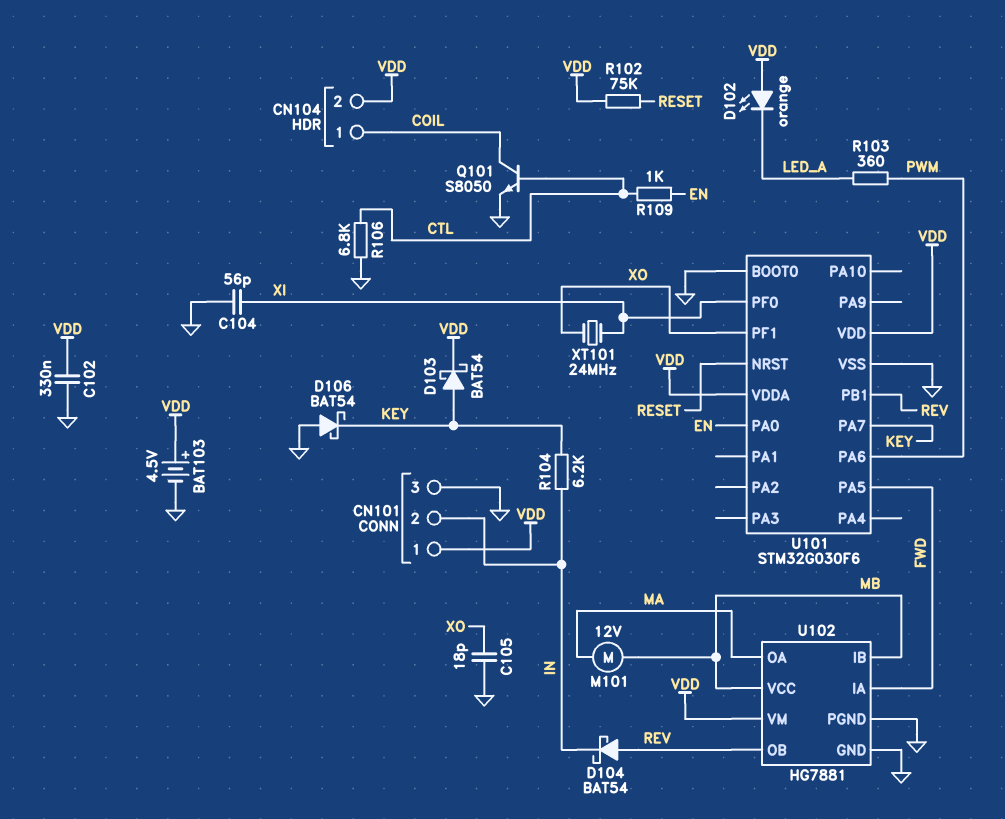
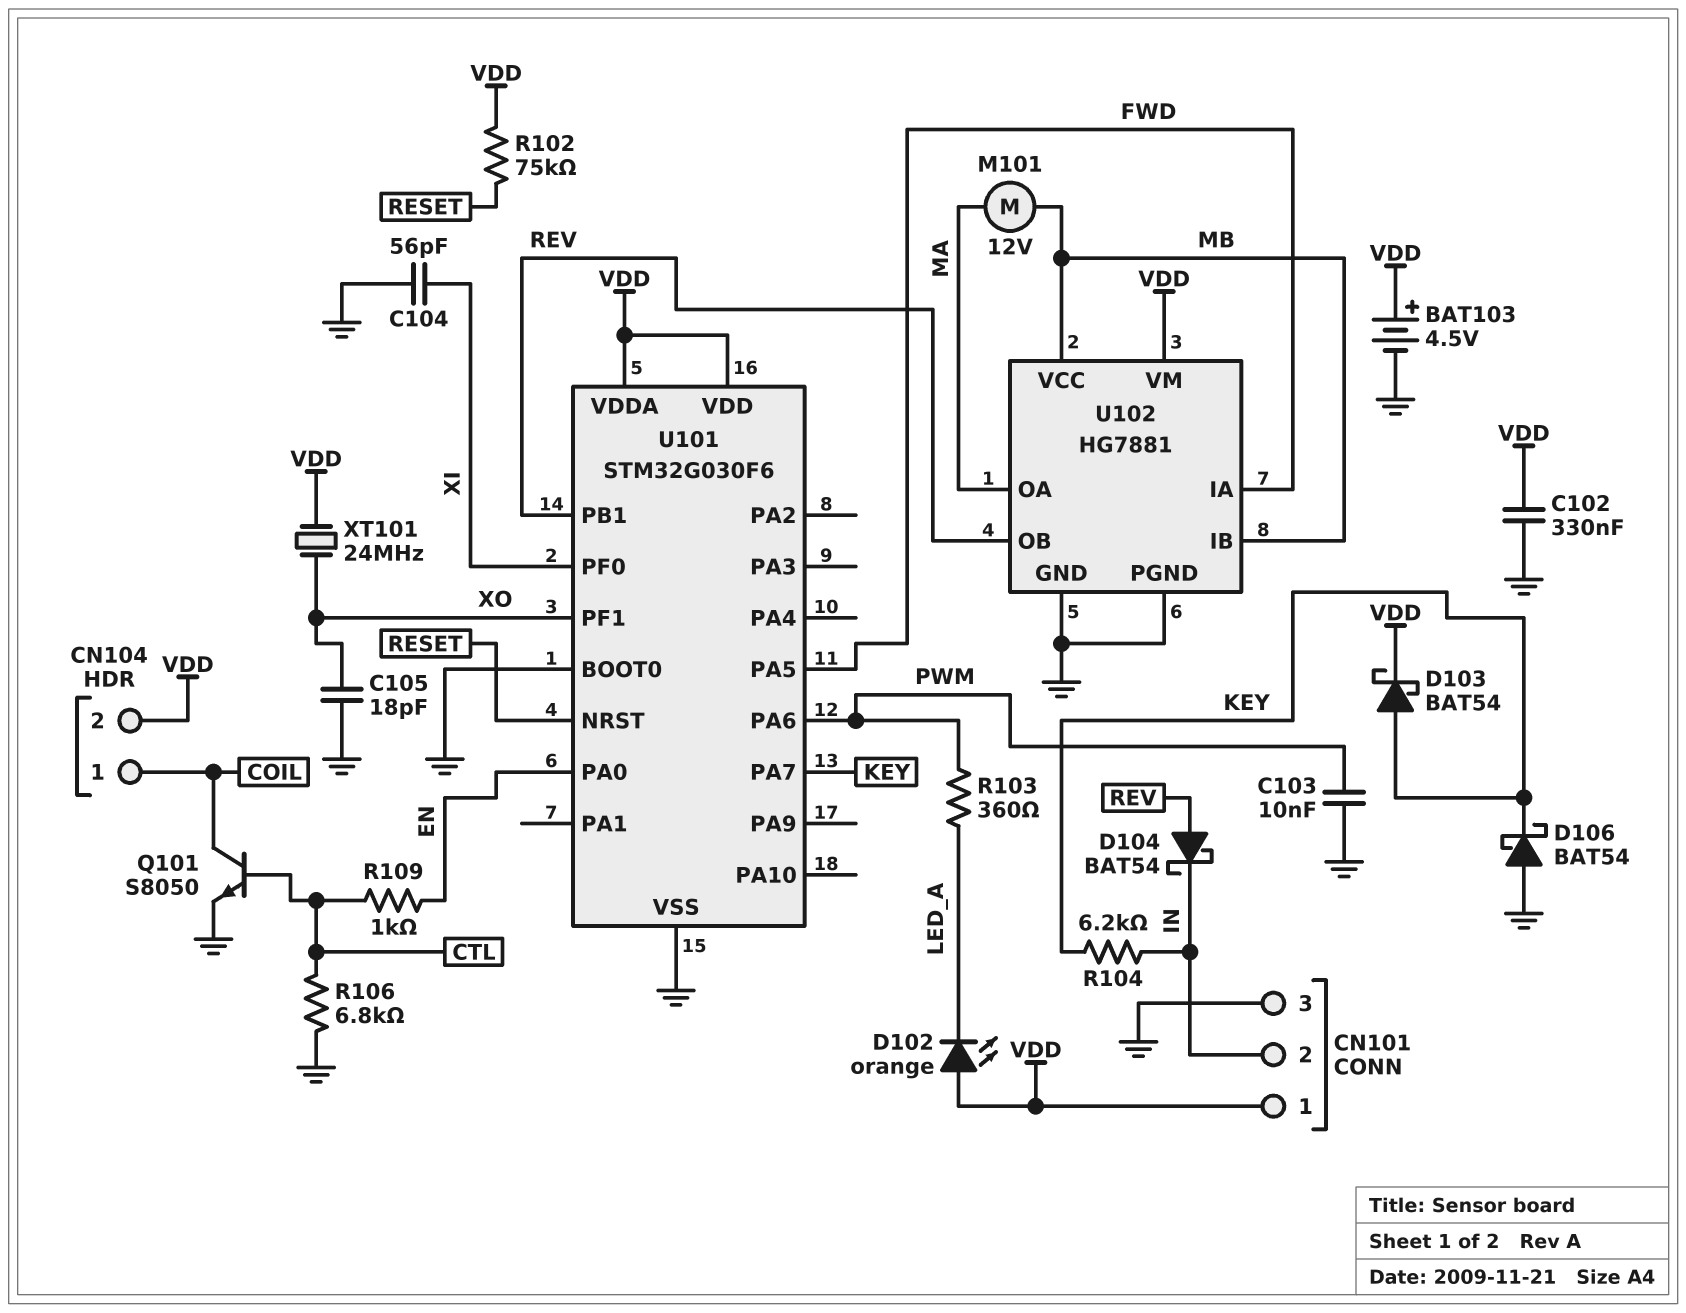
C103: none -> 10nF (GND, PWM)
XT101: 24MHz (XI, XO) -> 24MHz (VDD, XO)

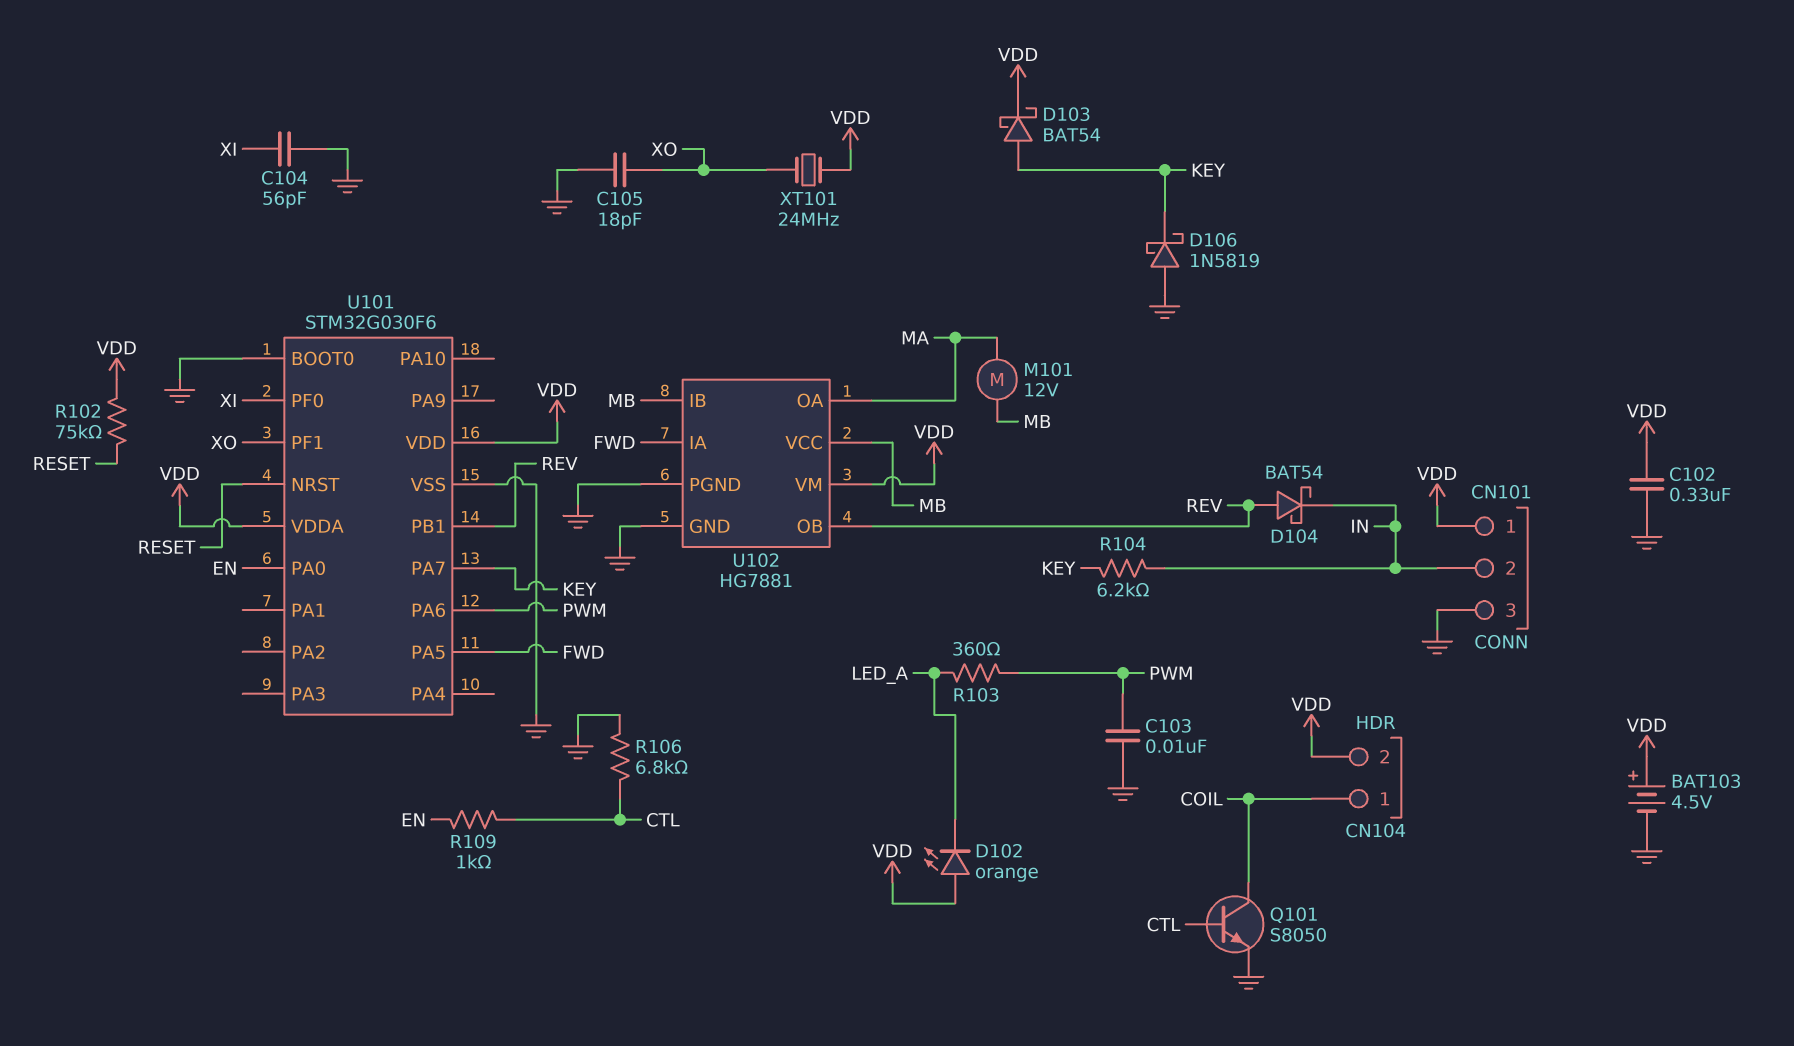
D106: schottky BAT54 (A GND, K KEY) -> schottky 1N5819 (A GND, K KEY)

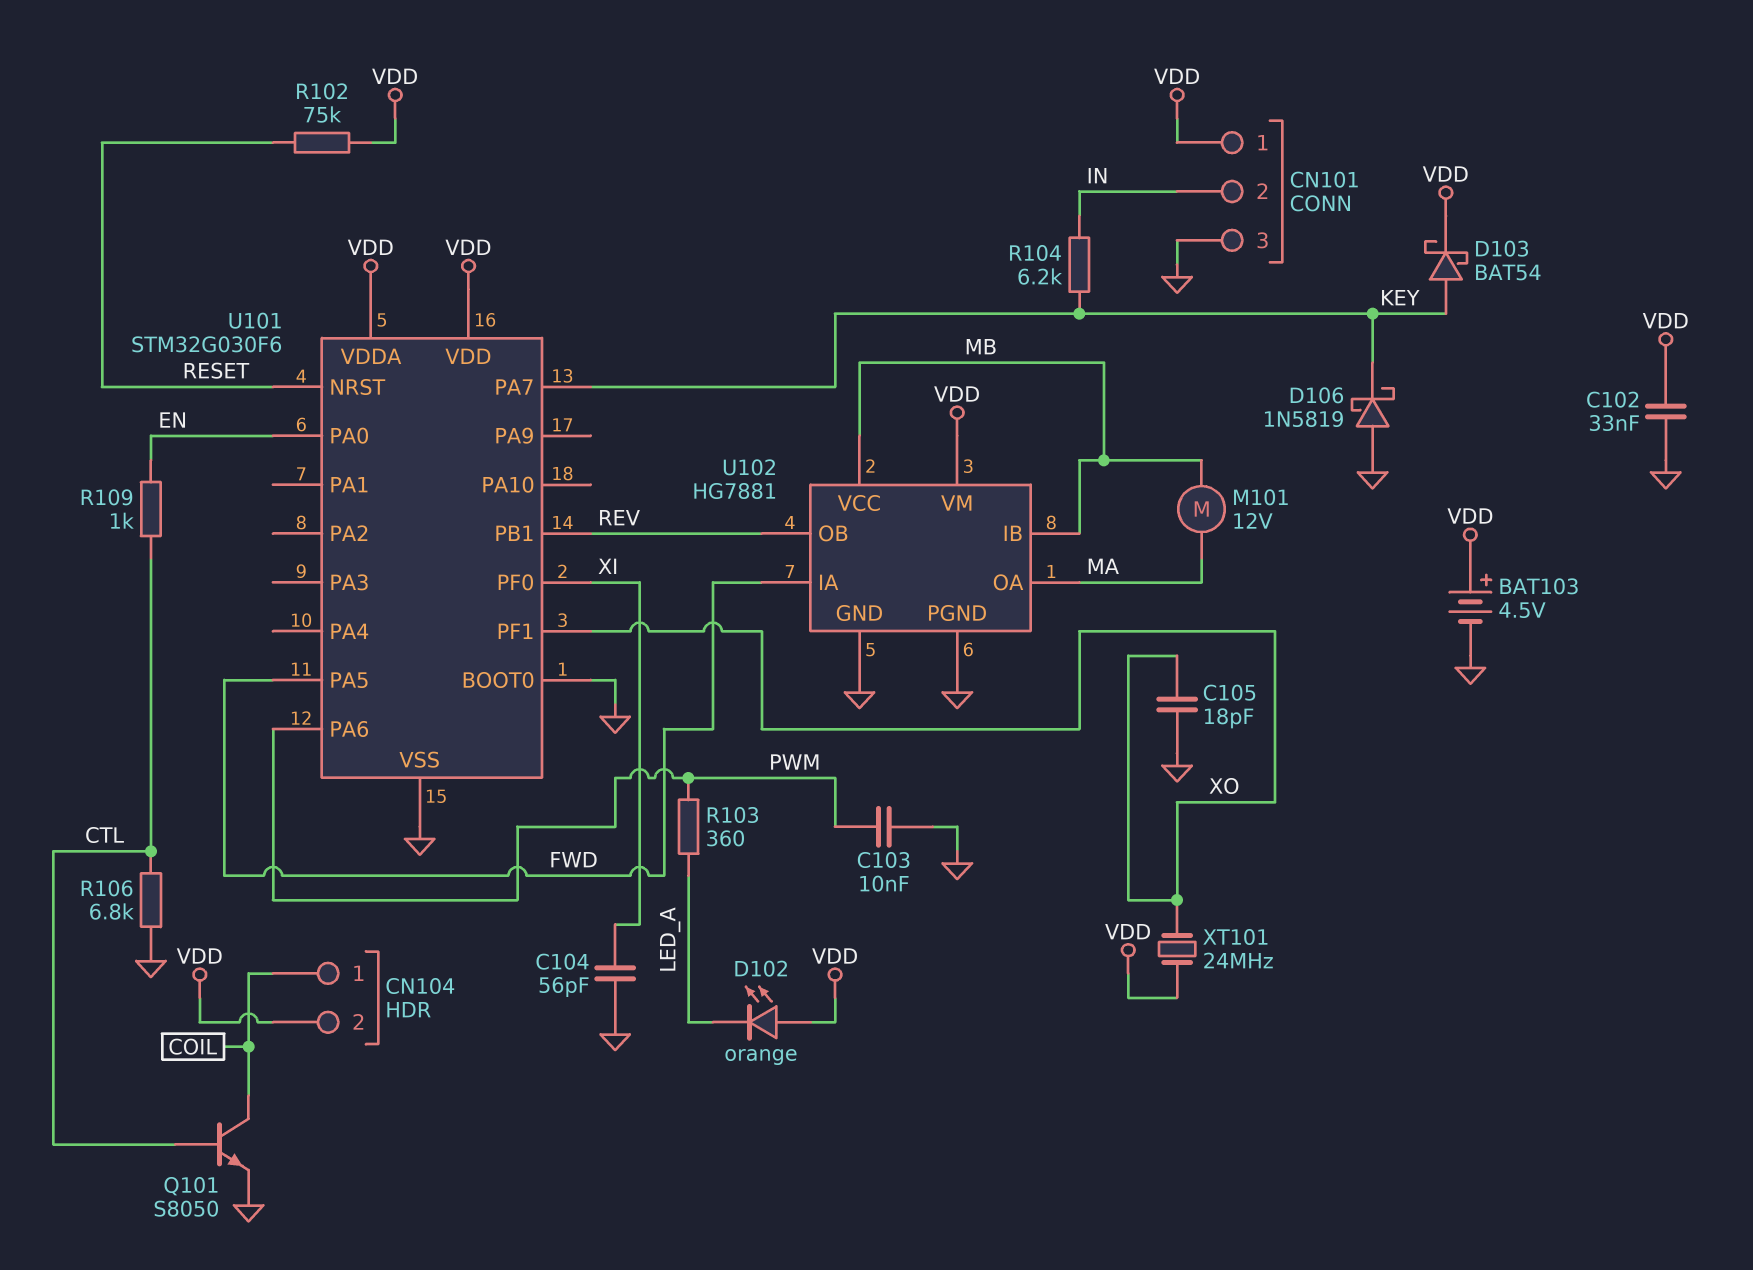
C102: 330nF (GND, VDD) -> 33nF (GND, VDD)
D104: schottky BAT54 (A REV, K IN) -> none

